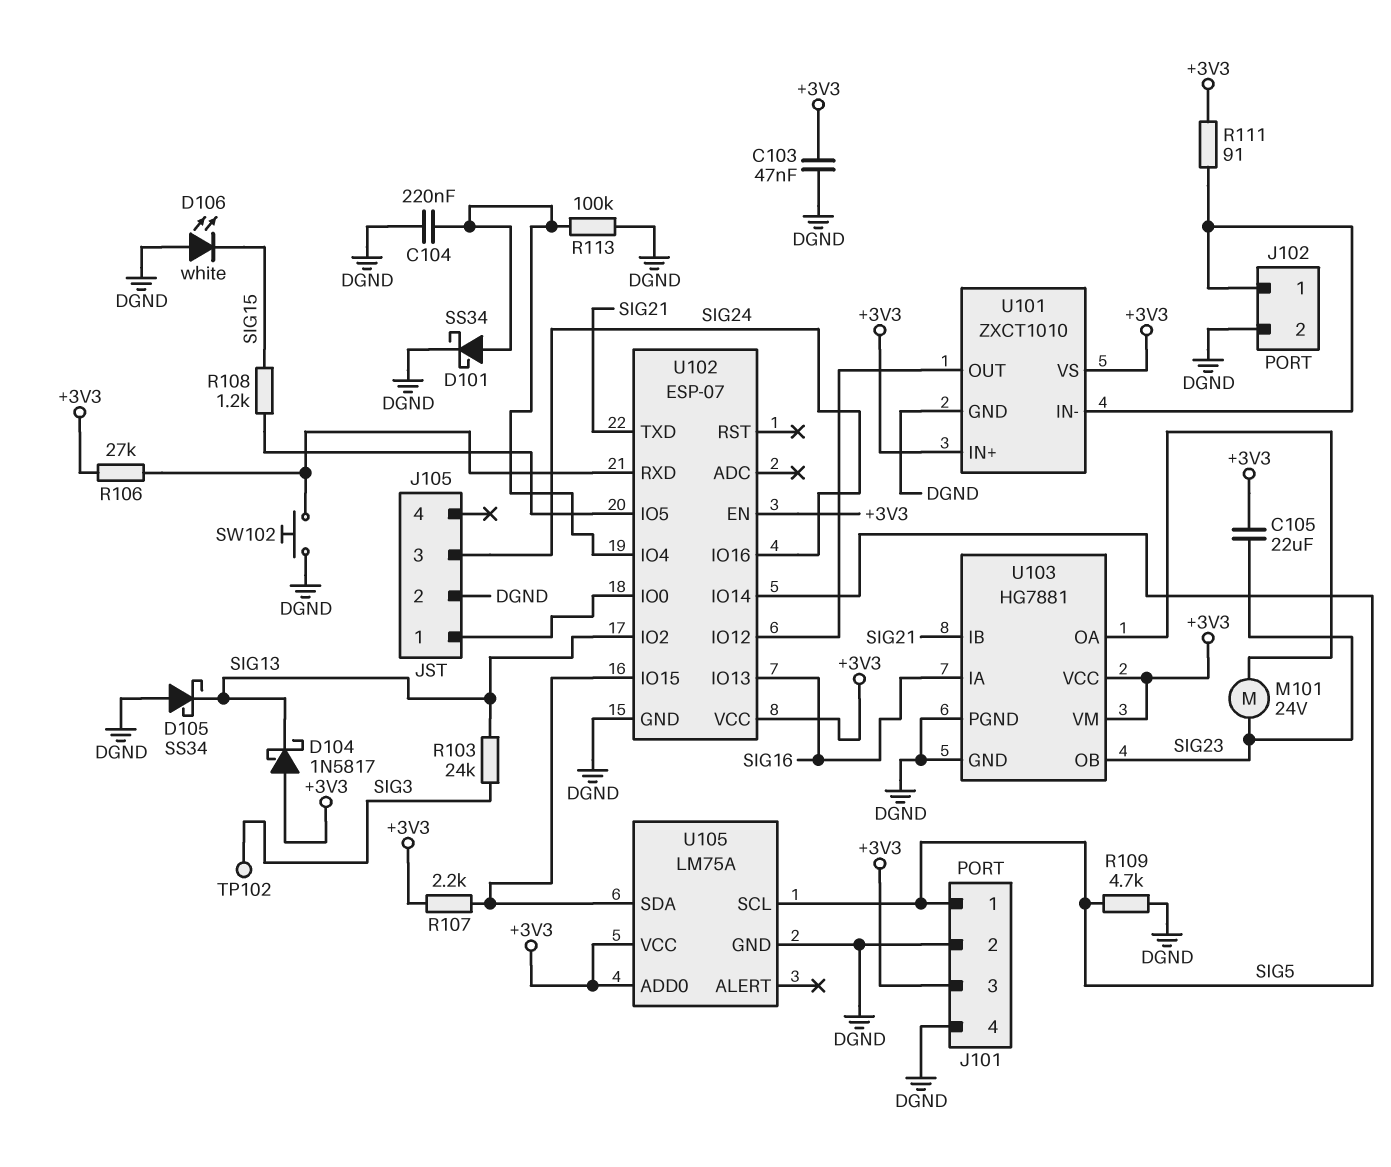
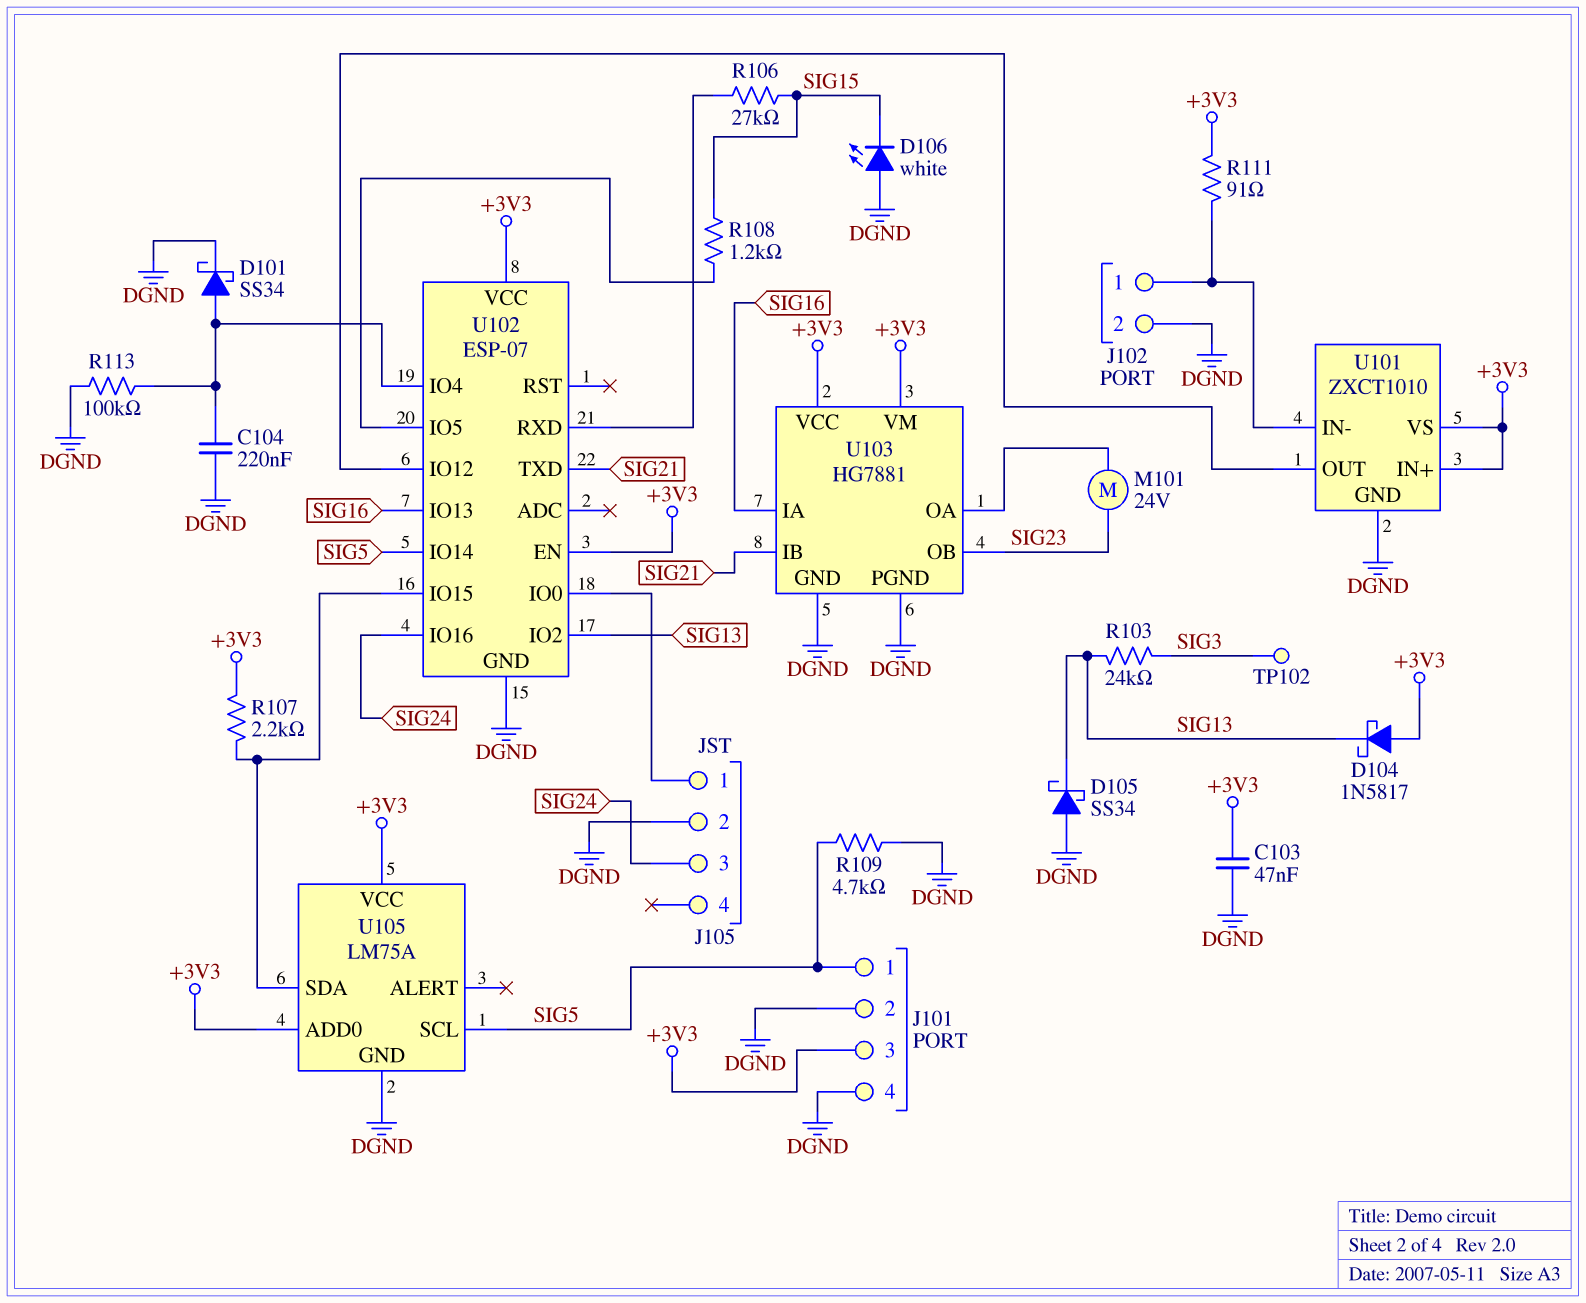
C105: 22uF (+3V3, SIG23) -> none
R106: 27k (+3V3, U102/RXD) -> 27k (SIG15, U102/RXD)
SW102: button (DGND, U102/RXD) -> none

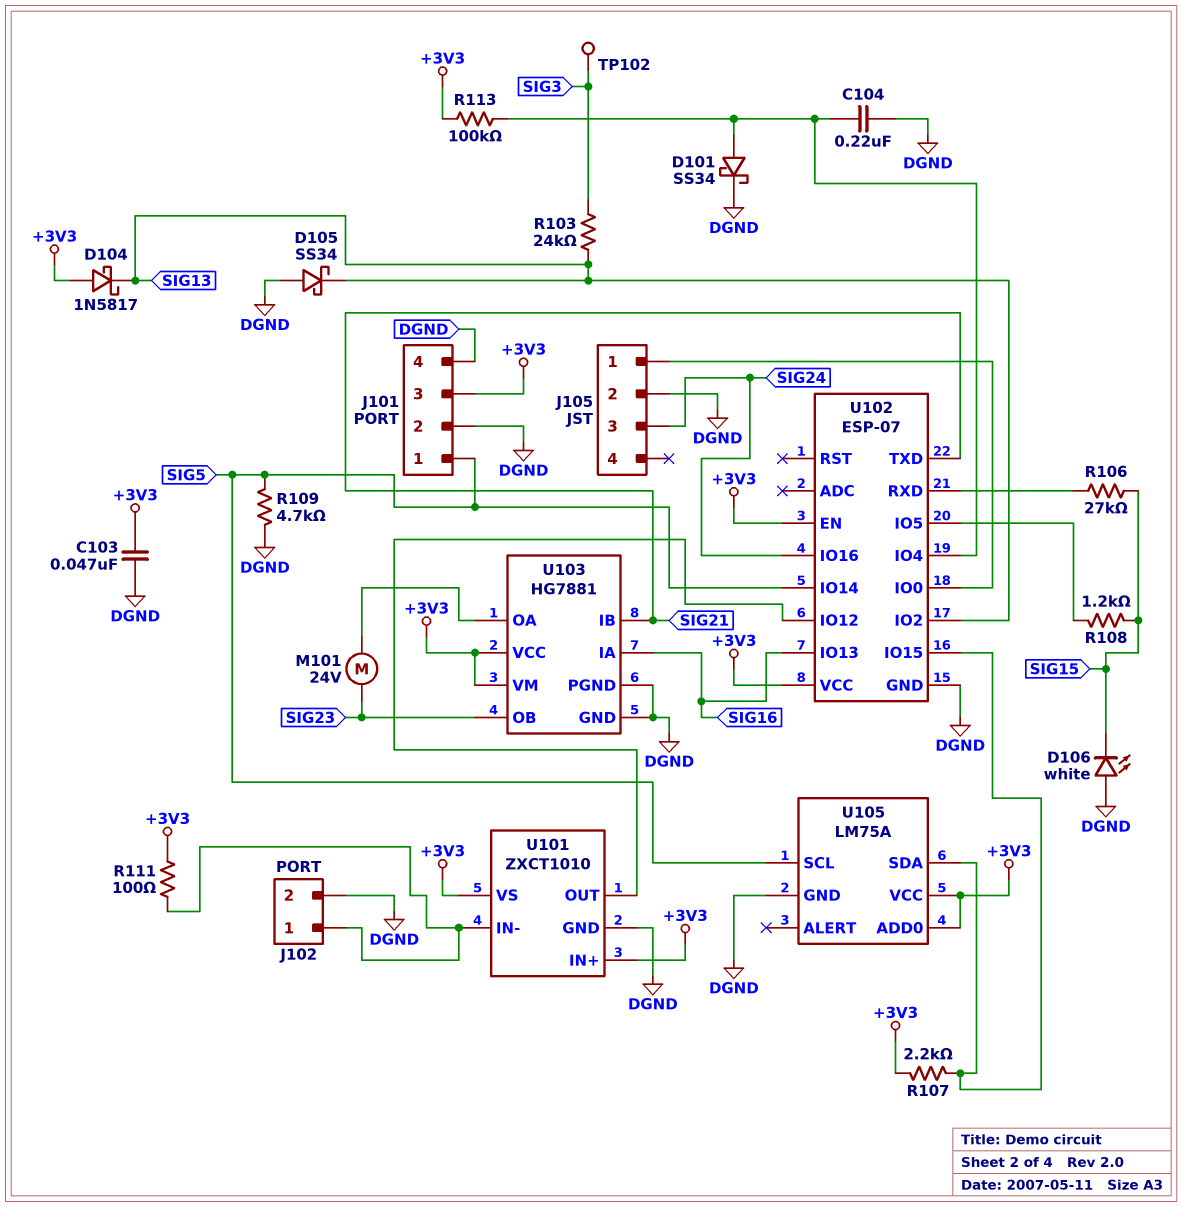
R111: 91 (+3V3, J102/1) -> 100 (+3V3, J102/1)
R113: 100k (DGND, U102/IO4) -> 100k (+3V3, U102/IO4)

